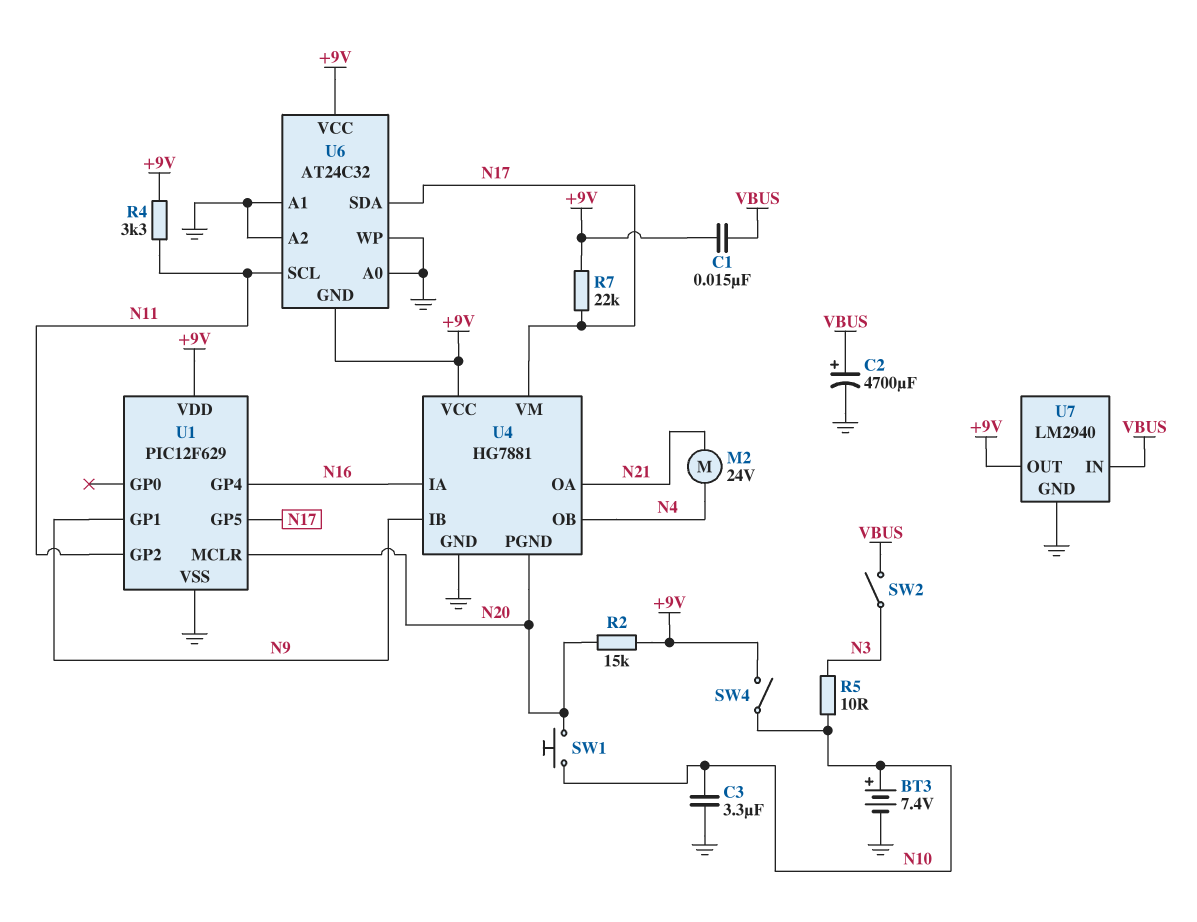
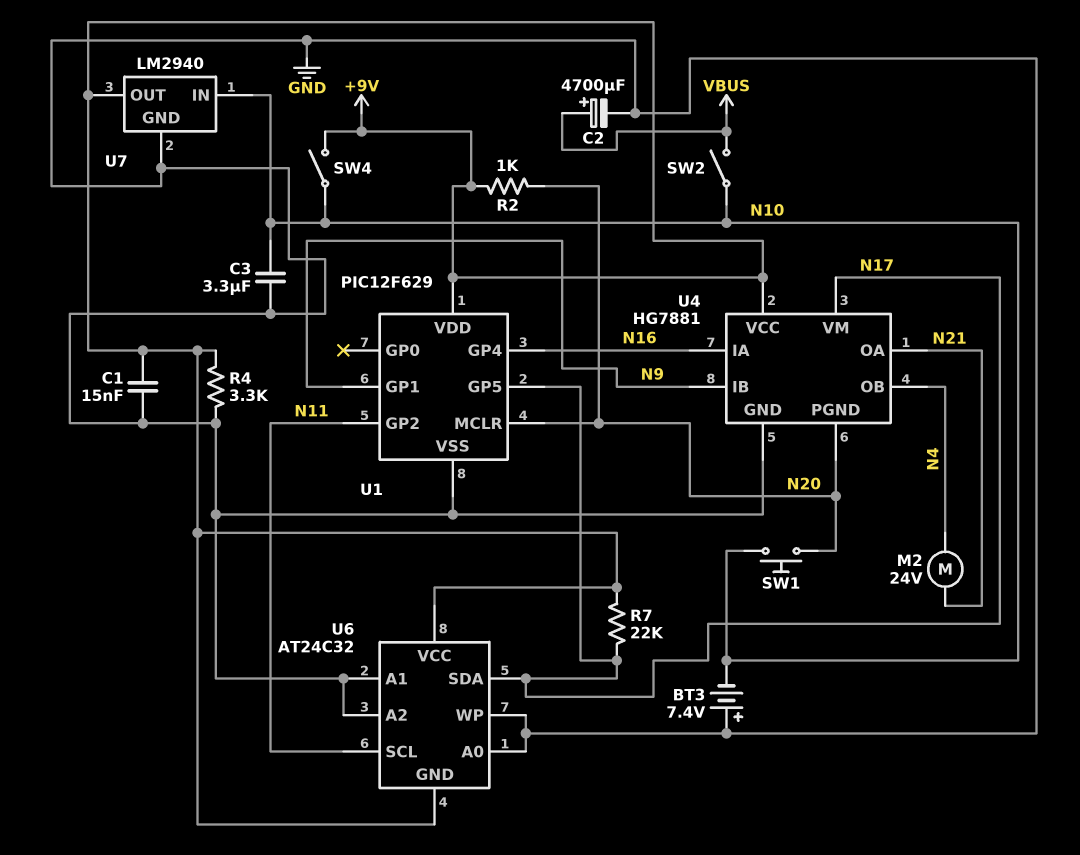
BT3: 7.4V (plus N10, minus GND) -> 7.4V (plus GND, minus N10)
C1: 15nF (+9V, VBUS) -> 15nF (+9V, GND)
R2: 15k (+9V, N20) -> 1k (+9V, N20)
R4: 3.3k (+9V, N11) -> 3.3k (+9V, GND)
R5: 10 (N3, N10) -> none
SW2: switch (N3, VBUS) -> switch (N10, VBUS)
U7 pin IN: VBUS -> N10

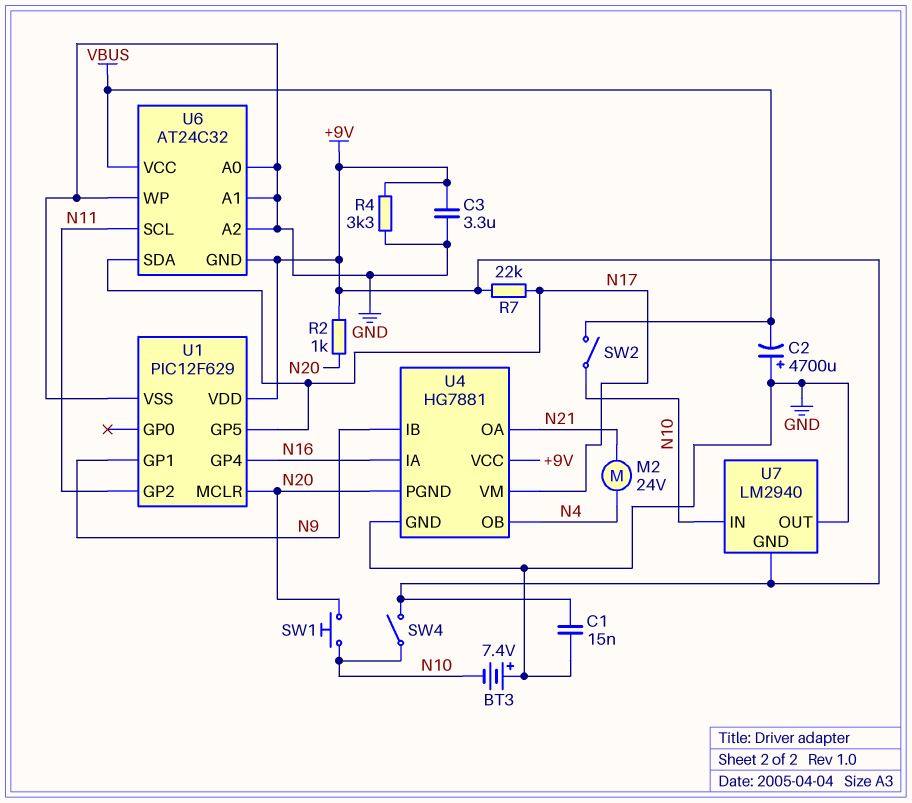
C2: 4700uF (plus VBUS, minus GND) -> 4700uF (plus GND, minus VBUS)
C3: 3.3uF (GND, N10) -> 3.3uF (+9V, GND)
U6 pin VCC: +9V -> VBUS
U7 pin GND: GND -> +9V
U7 pin OUT: +9V -> GND

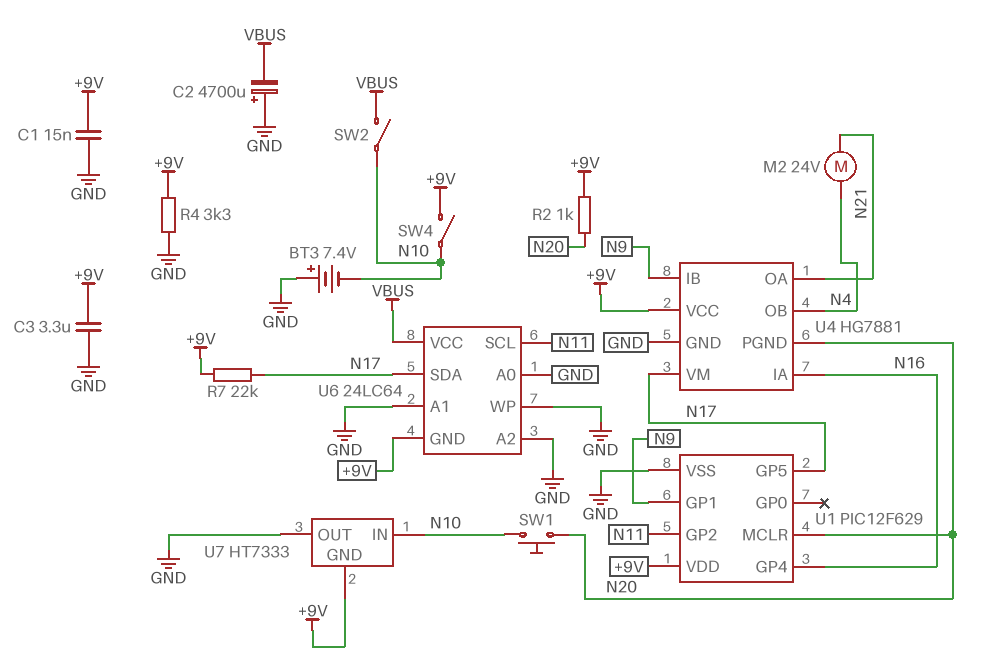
U6: AT24C32 -> 24LC64
U7: LM2940 -> HT7333

